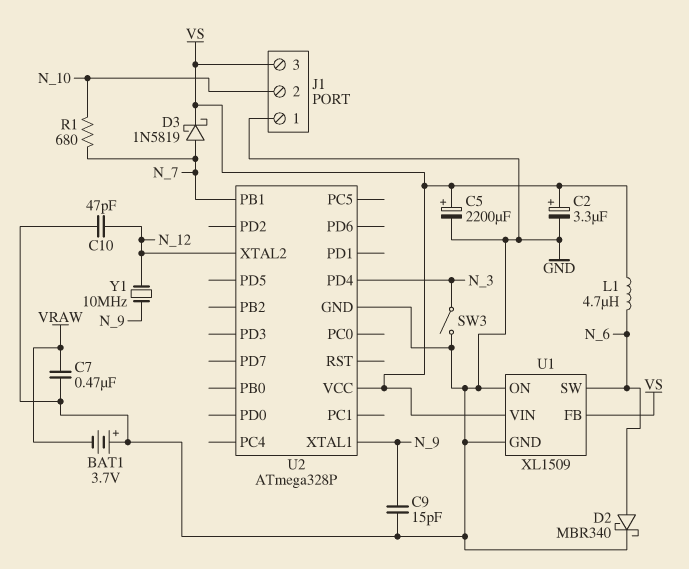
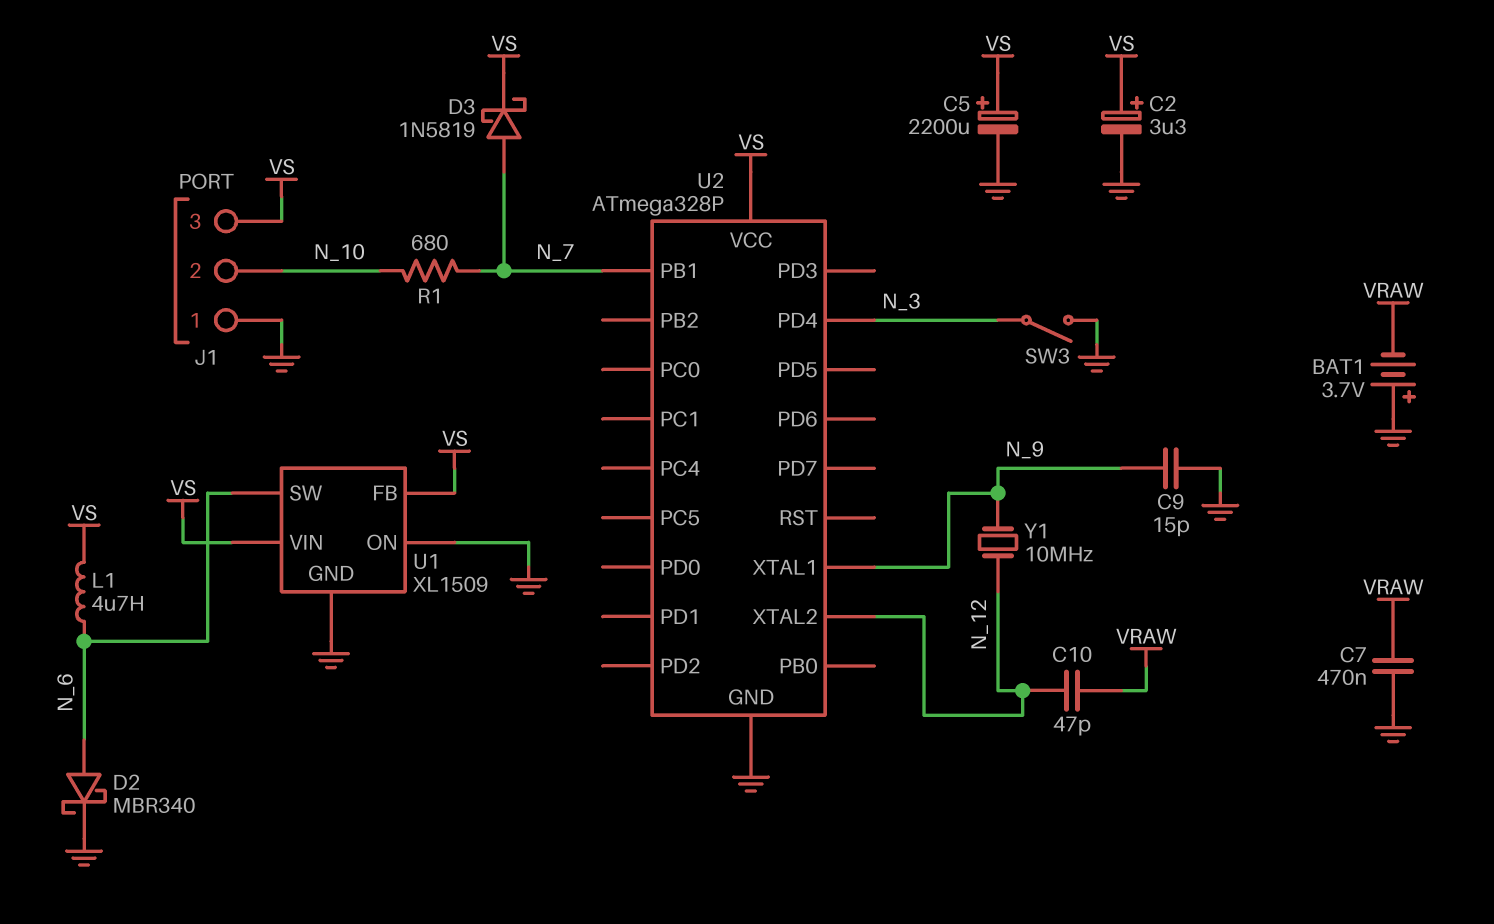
C10: 47pF (GND, N_12) -> 47pF (N_12, VRAW)

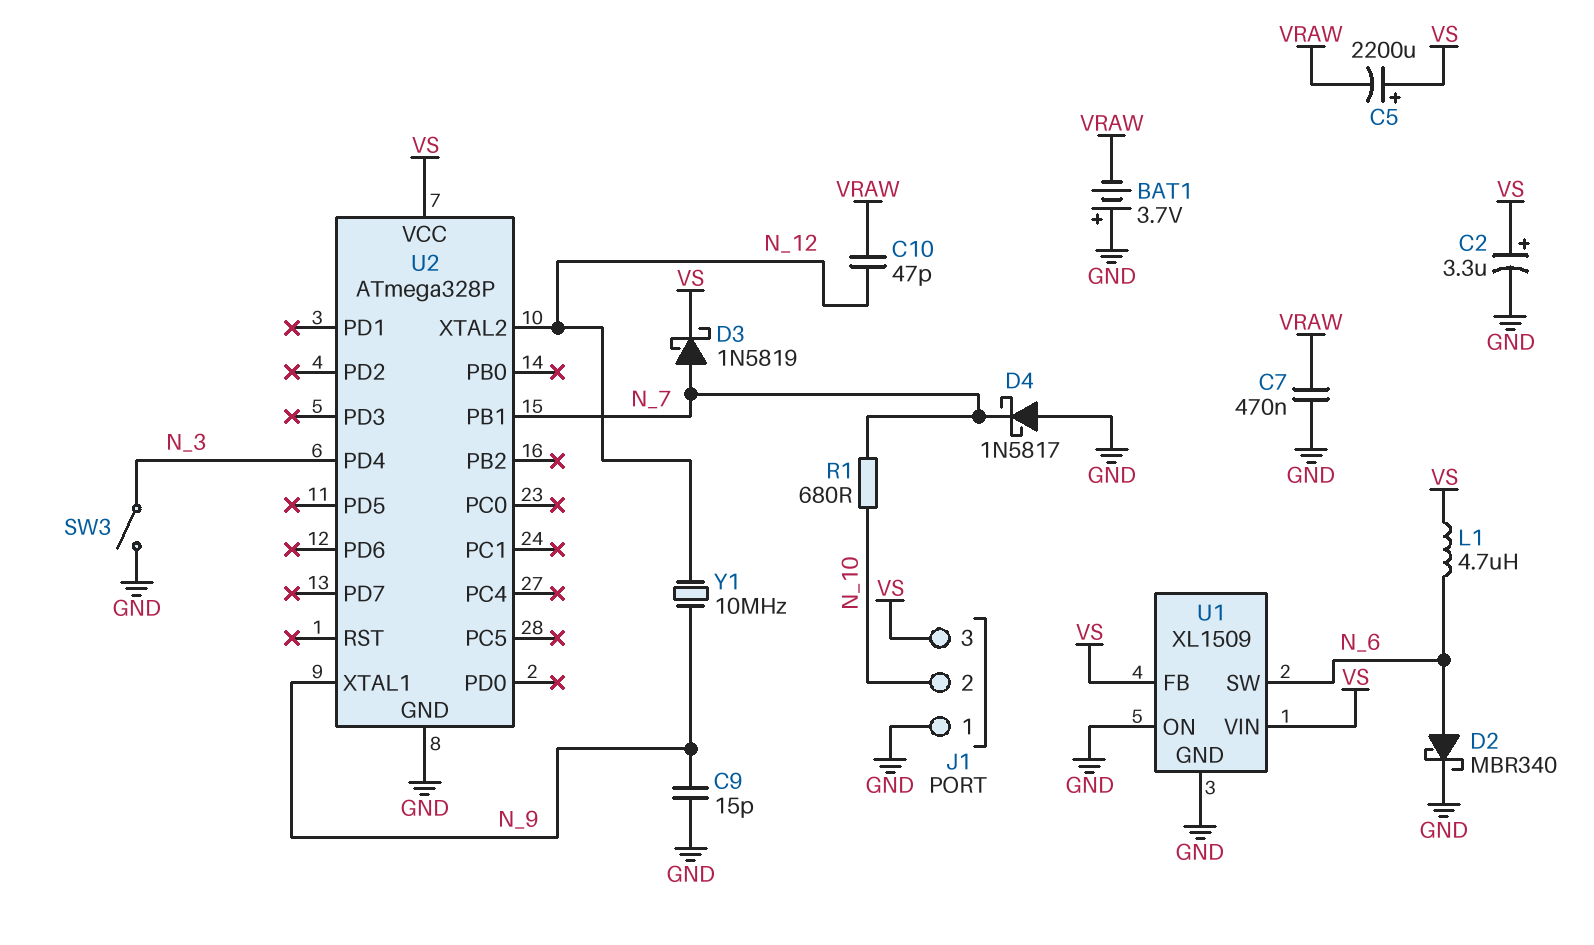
C5: 2200uF (plus VS, minus GND) -> 2200uF (plus VS, minus VRAW)
D4: none -> schottky 1N5817 (A GND, K N_7)

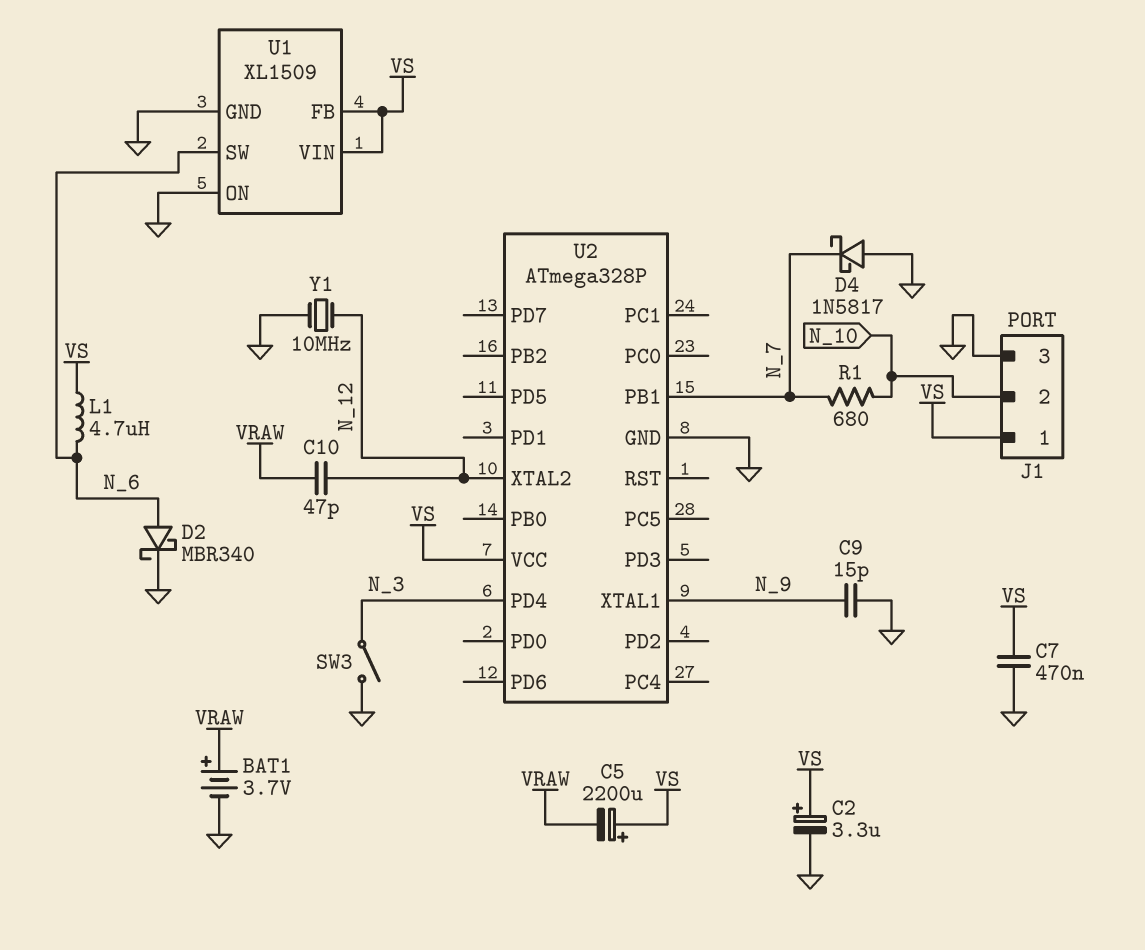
BAT1: 3.7V (plus GND, minus VRAW) -> 3.7V (plus VRAW, minus GND)
C7: 470nF (GND, VRAW) -> 470nF (GND, VS)
D3: schottky 1N5819 (A N_7, K VS) -> none
J1 pin 1: GND -> VS
J1 pin 3: VS -> GND
Y1: 10MHz (N_9, N_12) -> 10MHz (GND, N_12)

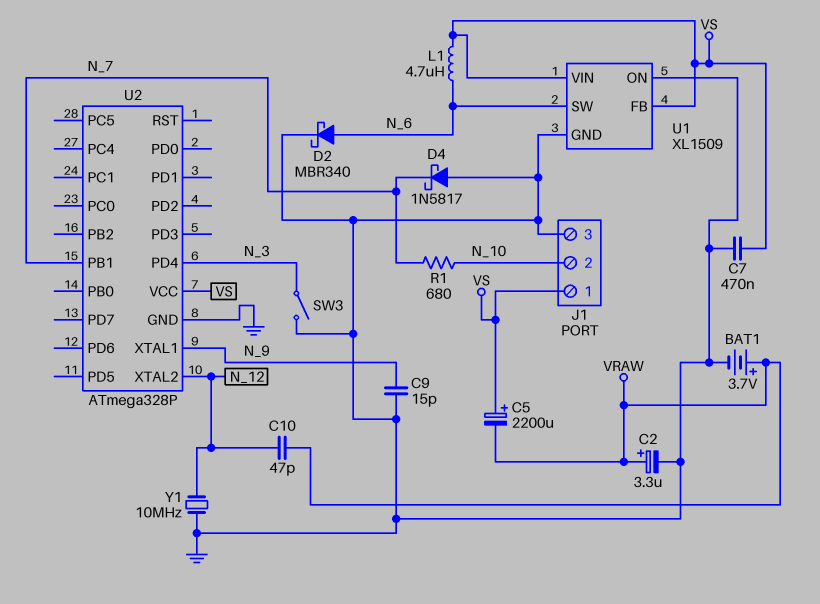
C2: 3.3uF (plus VS, minus GND) -> 3.3uF (plus VRAW, minus GND)

